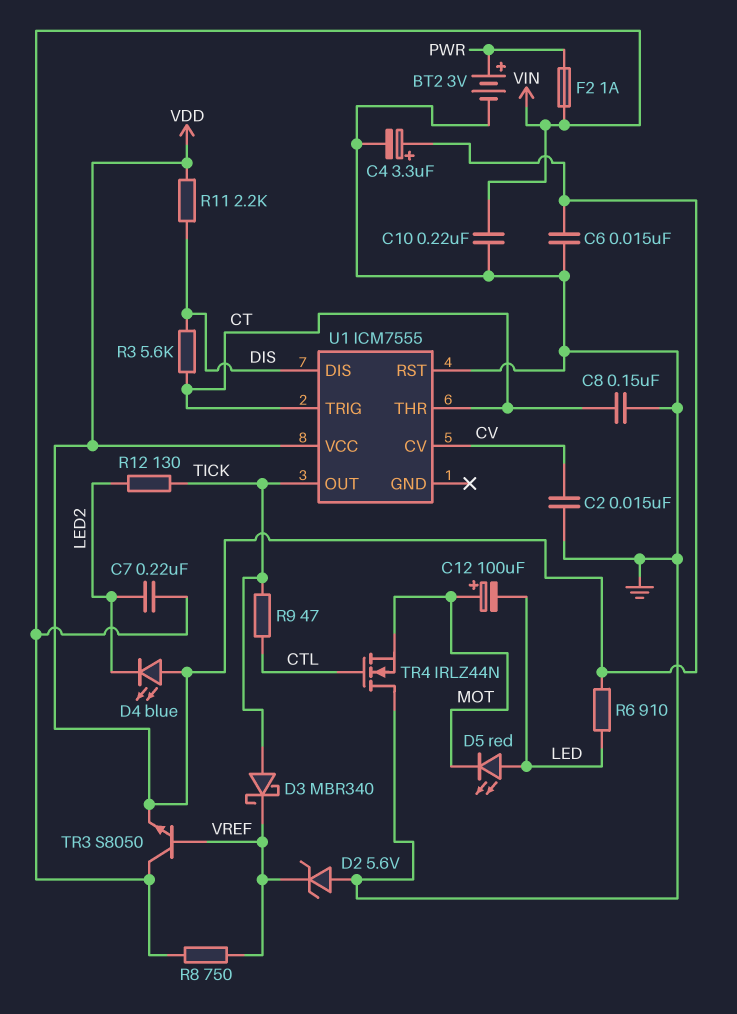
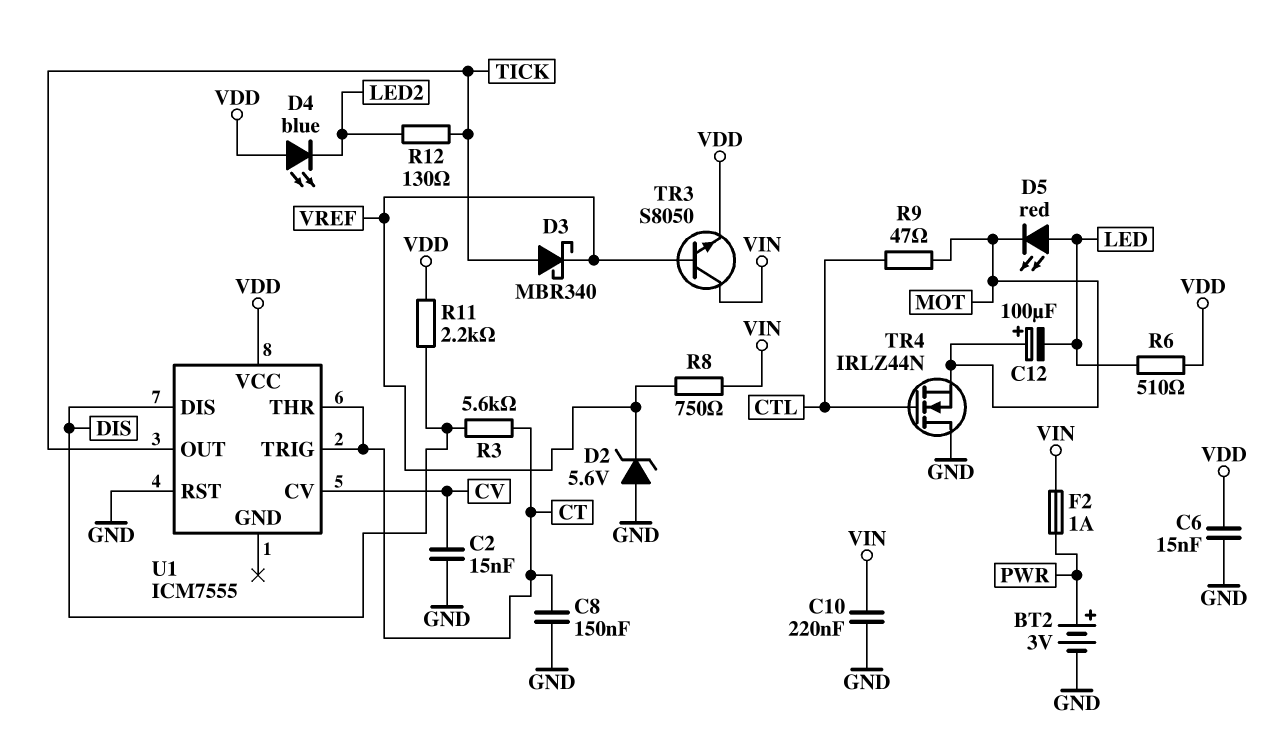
C4: 3.3uF (plus VDD, minus GND) -> none
C7: 220nF (LED2, VIN) -> none
R6: 910 (LED, VDD) -> 510 (LED, VDD)
R9: 47 (CTL, TICK) -> 47 (CTL, MOT)

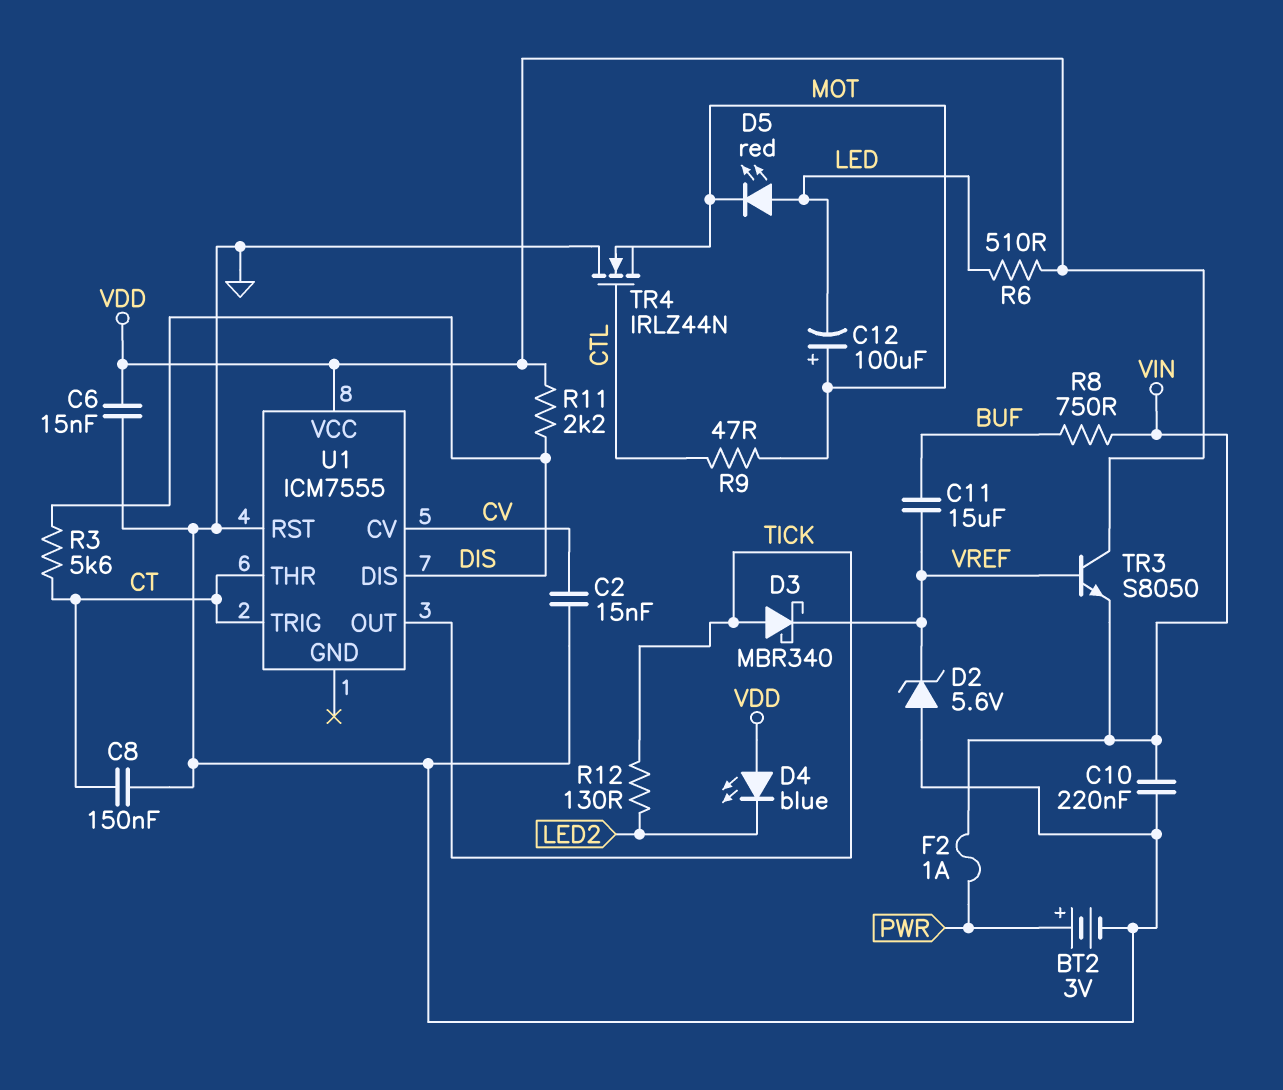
C11: none -> 15uF (BUF, VREF)
R8: 750 (VIN, VREF) -> 750 (BUF, VIN)
TR3: NPN S8050 (B VREF, C VIN, E VDD) -> NPN S8050 (B VREF, C VDD, E VIN)

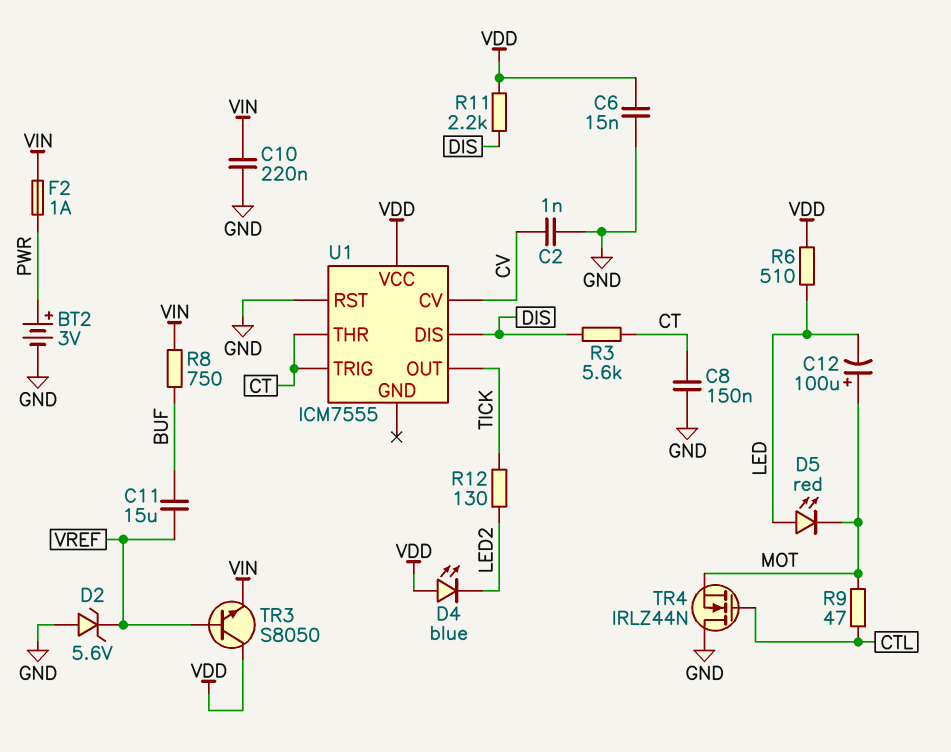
C2: 15nF (CV, GND) -> 1nF (CV, GND)
D3: schottky MBR340 (A TICK, K VREF) -> none

